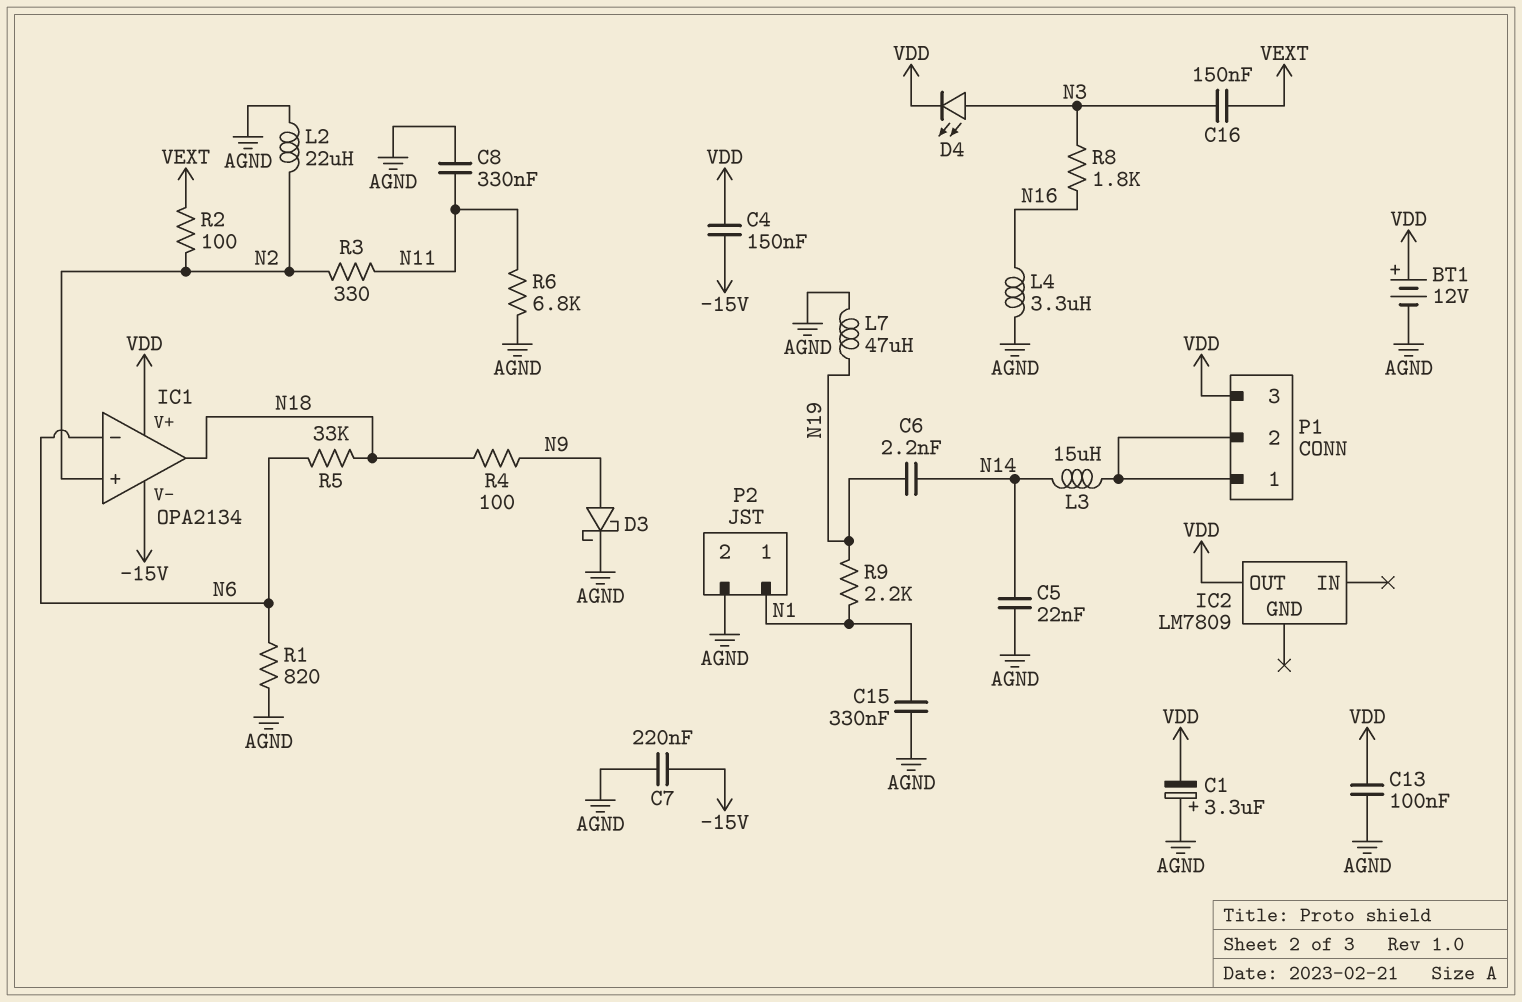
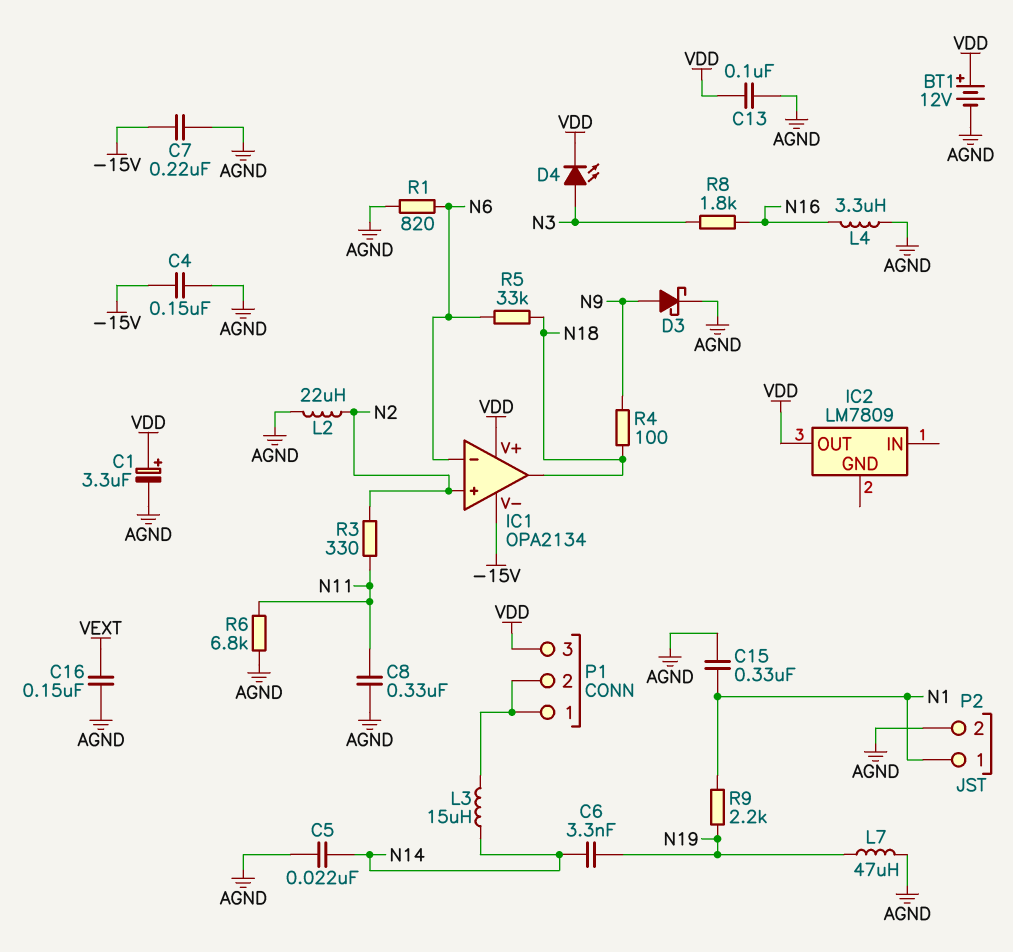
C1: 3.3uF (plus AGND, minus VDD) -> 3.3uF (plus VDD, minus AGND)
C4: 150nF (-15V, VDD) -> 150nF (-15V, AGND)
C6: 2.2nF (N14, N19) -> 3.3nF (N14, N19)
C16: 150nF (N3, VEXT) -> 150nF (AGND, VEXT)
R2: 100 (N2, VEXT) -> none

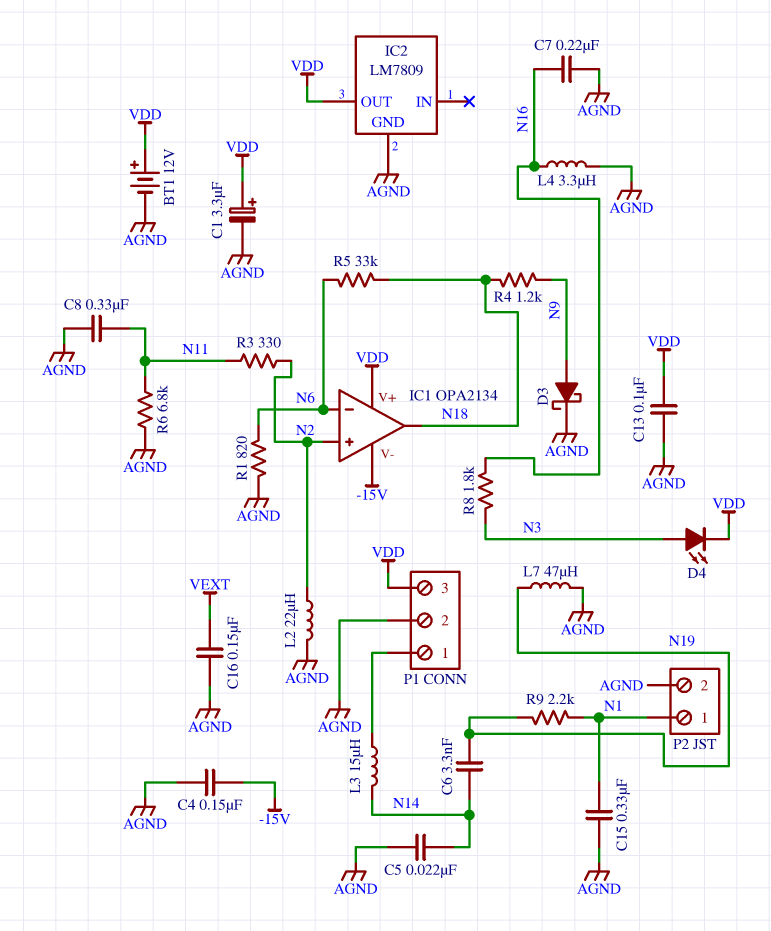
C7: 220nF (-15V, AGND) -> 220nF (AGND, N16)
IC2 pin GND: none -> AGND
P1 pin 2: P1/1 -> AGND
R4: 100 (N9, N18) -> 1.2k (N9, N18)

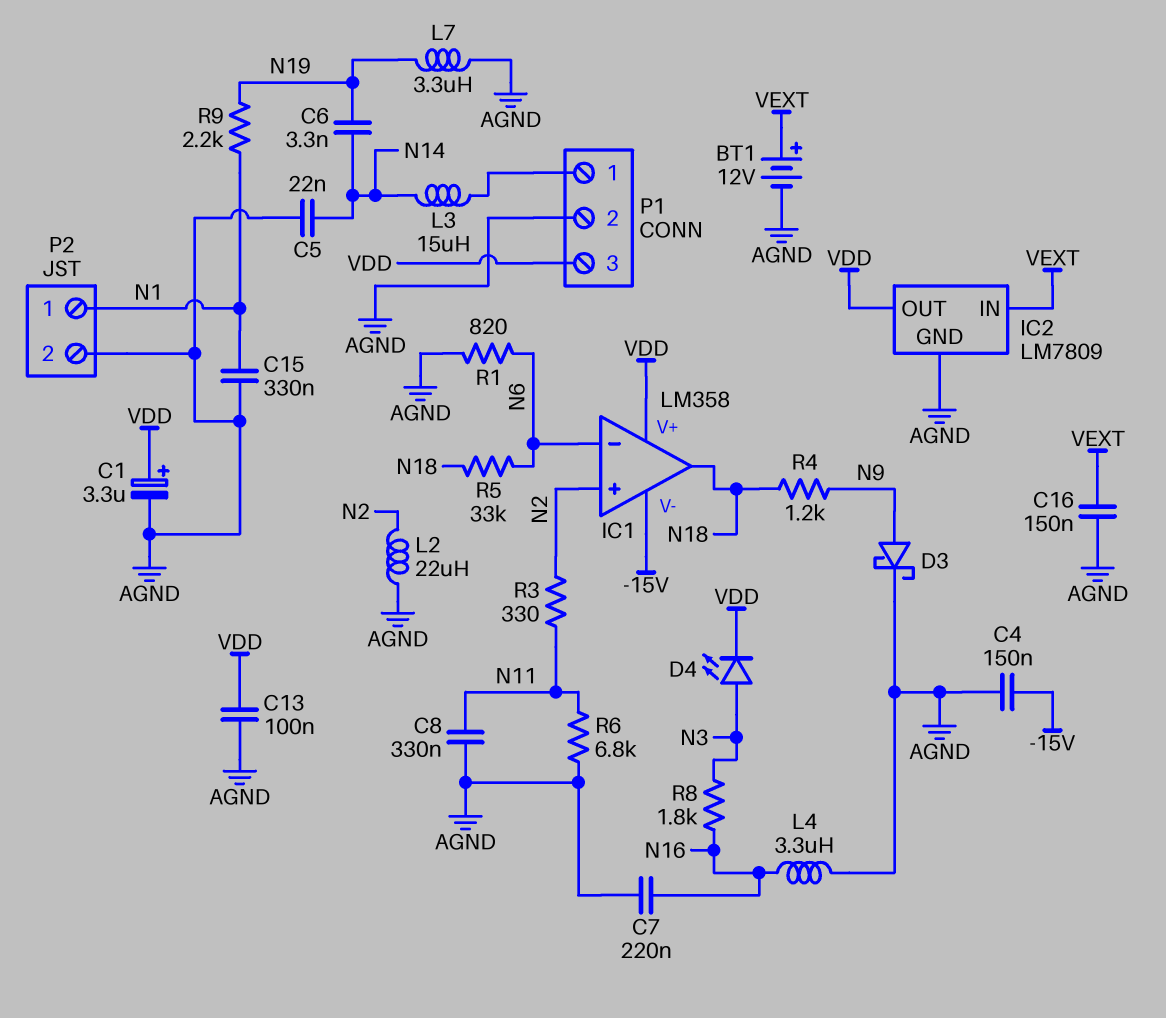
BT1: 12V (plus VDD, minus AGND) -> 12V (plus VEXT, minus AGND)
IC1: OPA2134 -> LM358
IC2 pin IN: none -> VEXT
L7: 47uH (AGND, N19) -> 3.3uH (AGND, N19)

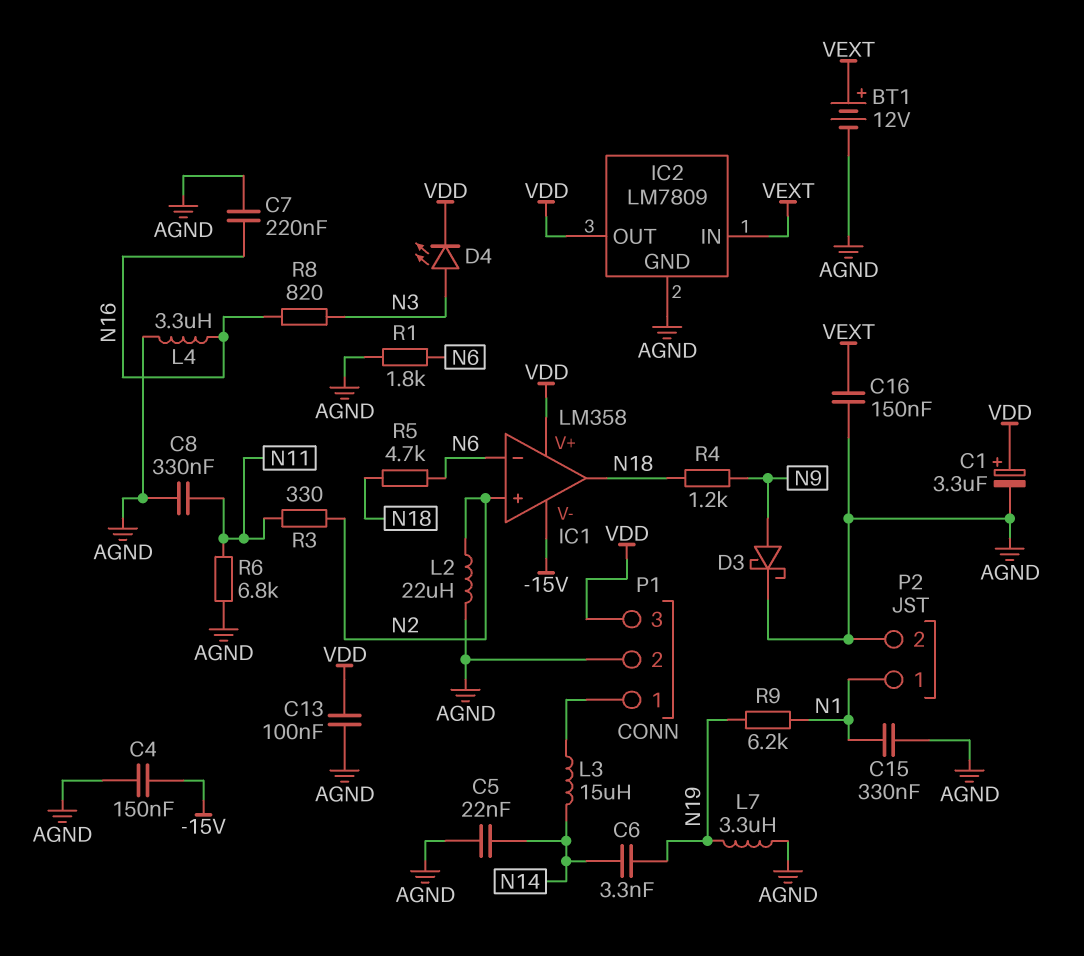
R1: 820 (AGND, N6) -> 1.8k (AGND, N6)
R5: 33k (N6, N18) -> 4.7k (N6, N18)
R8: 1.8k (N3, N16) -> 820 (N3, N16)
R9: 2.2k (N1, N19) -> 6.2k (N1, N19)

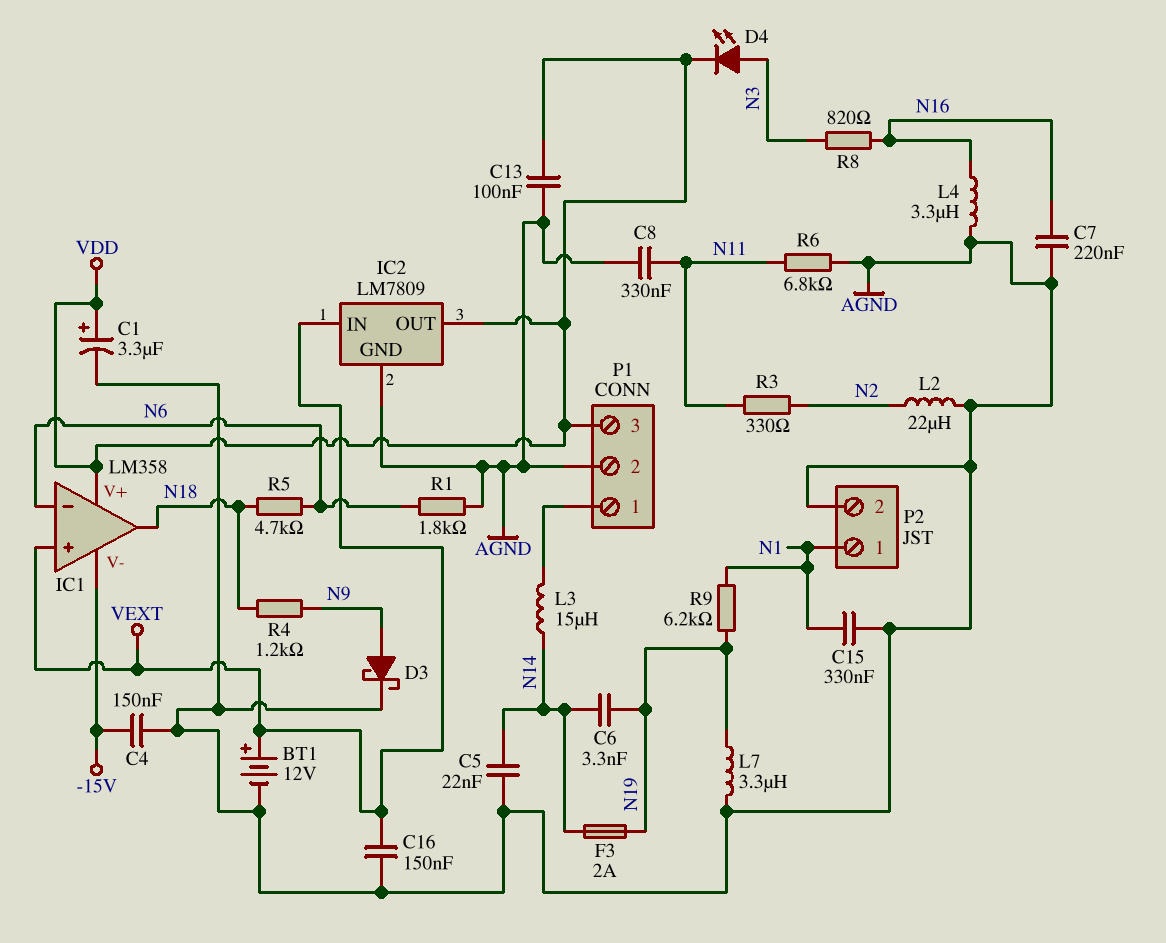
F3: none -> 2A (N14, N19)
IC1 pin in+: N2 -> VEXT

